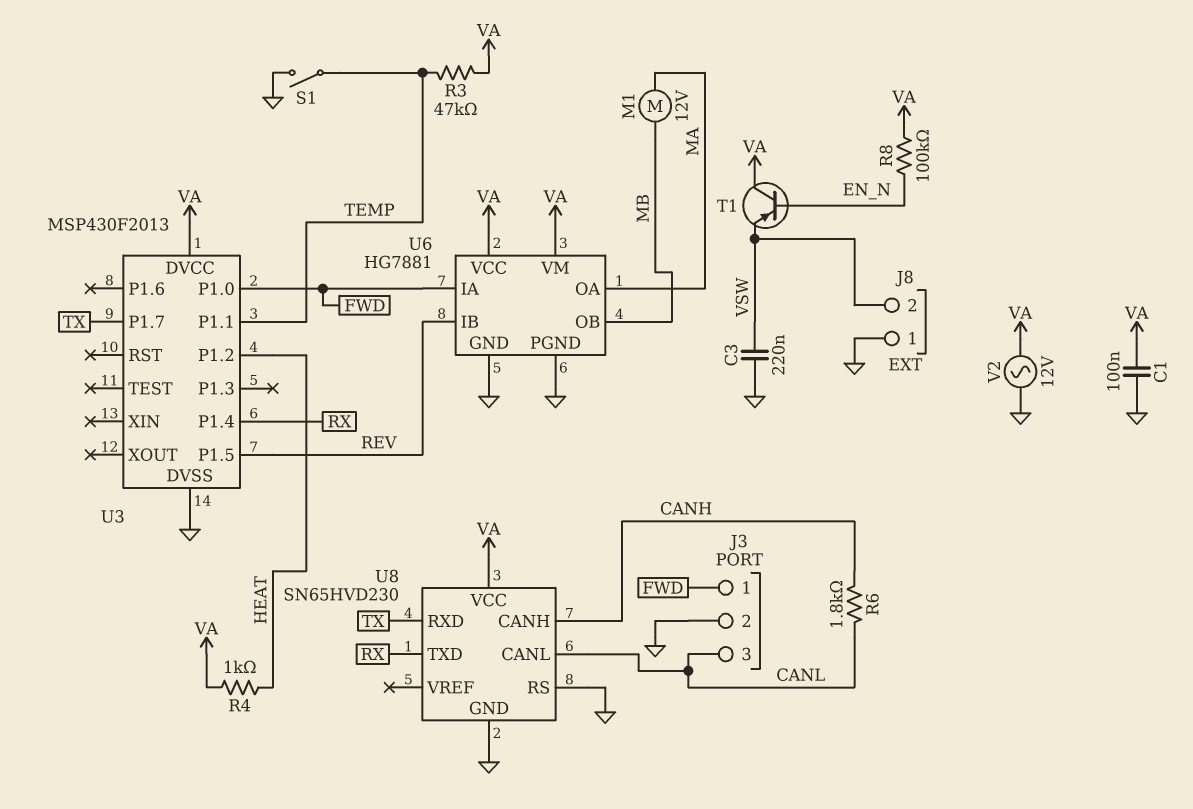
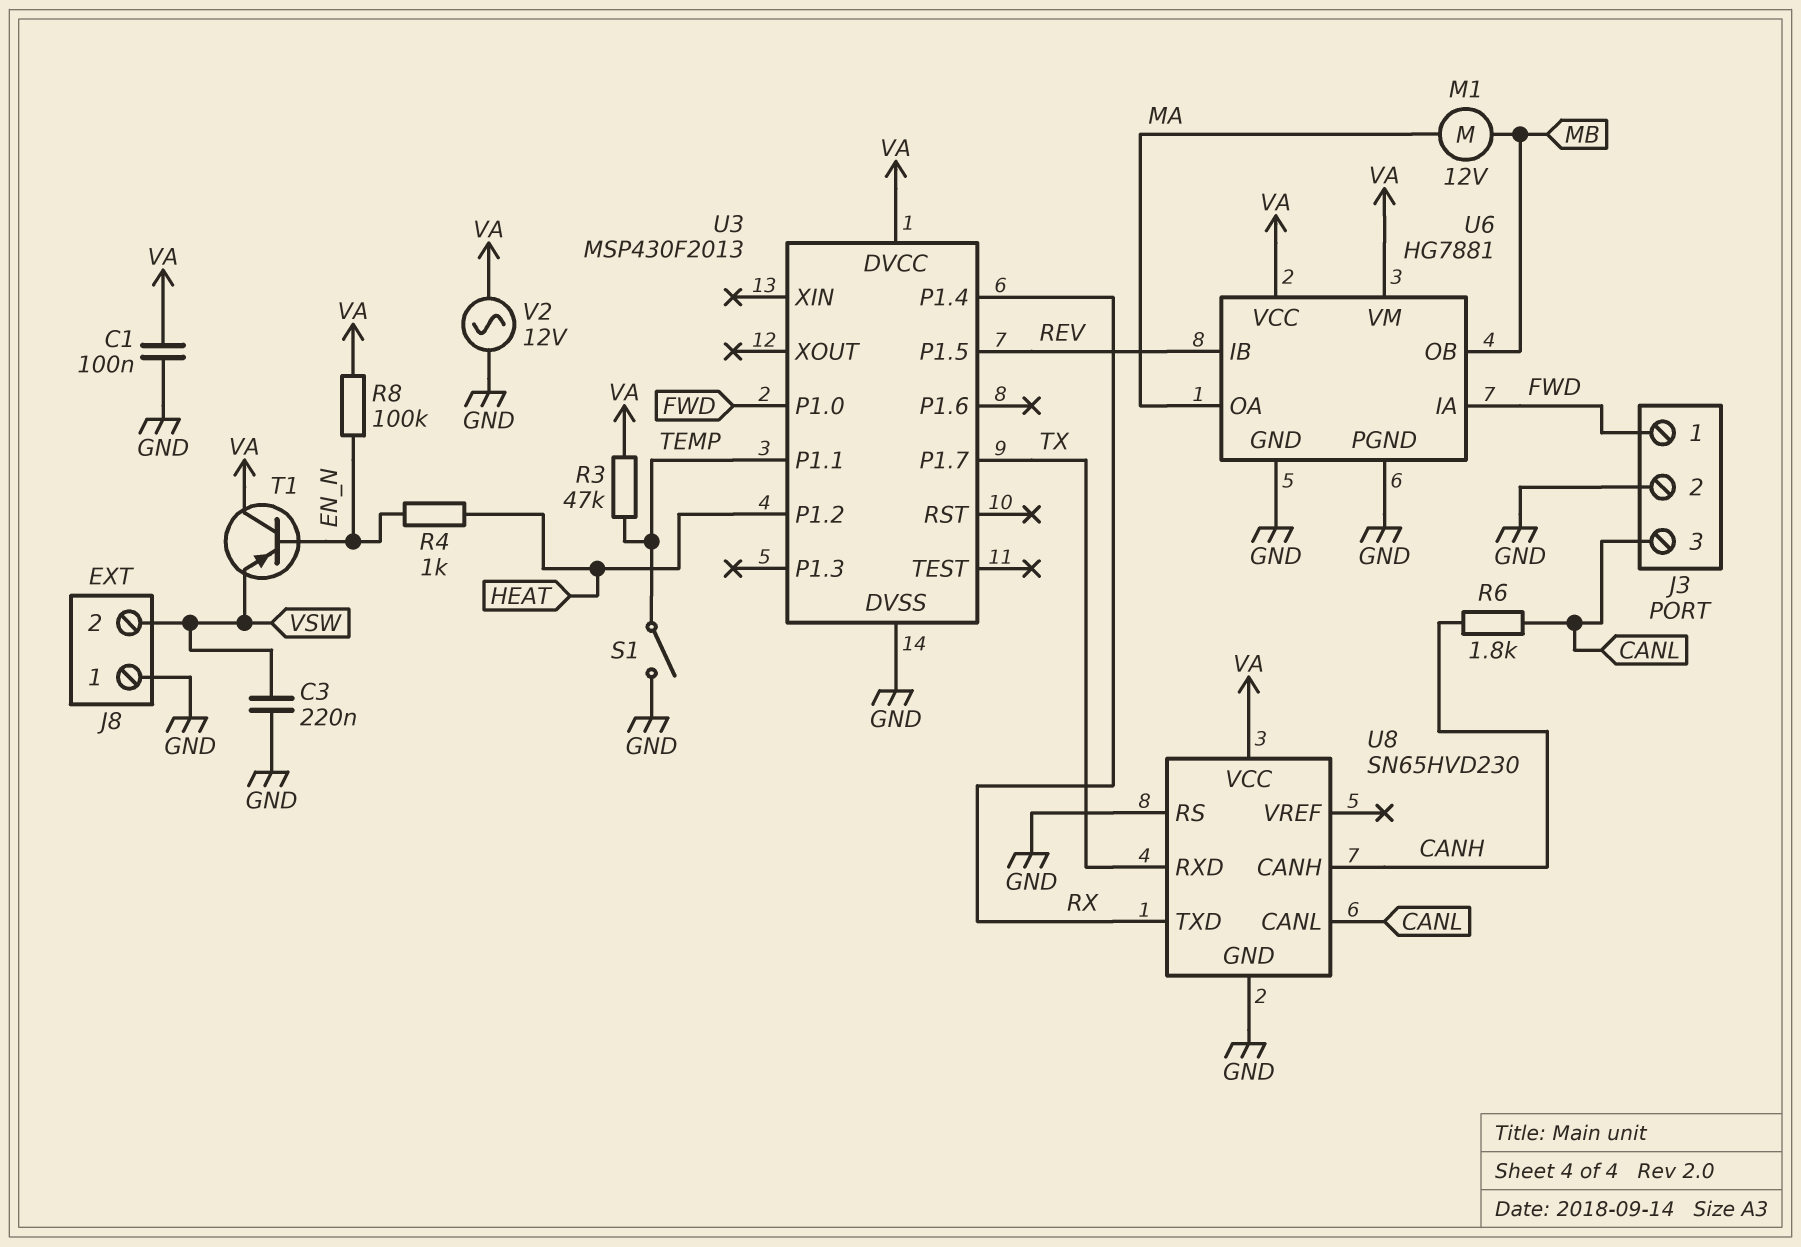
R4: 1k (HEAT, VA) -> 1k (EN_N, HEAT)

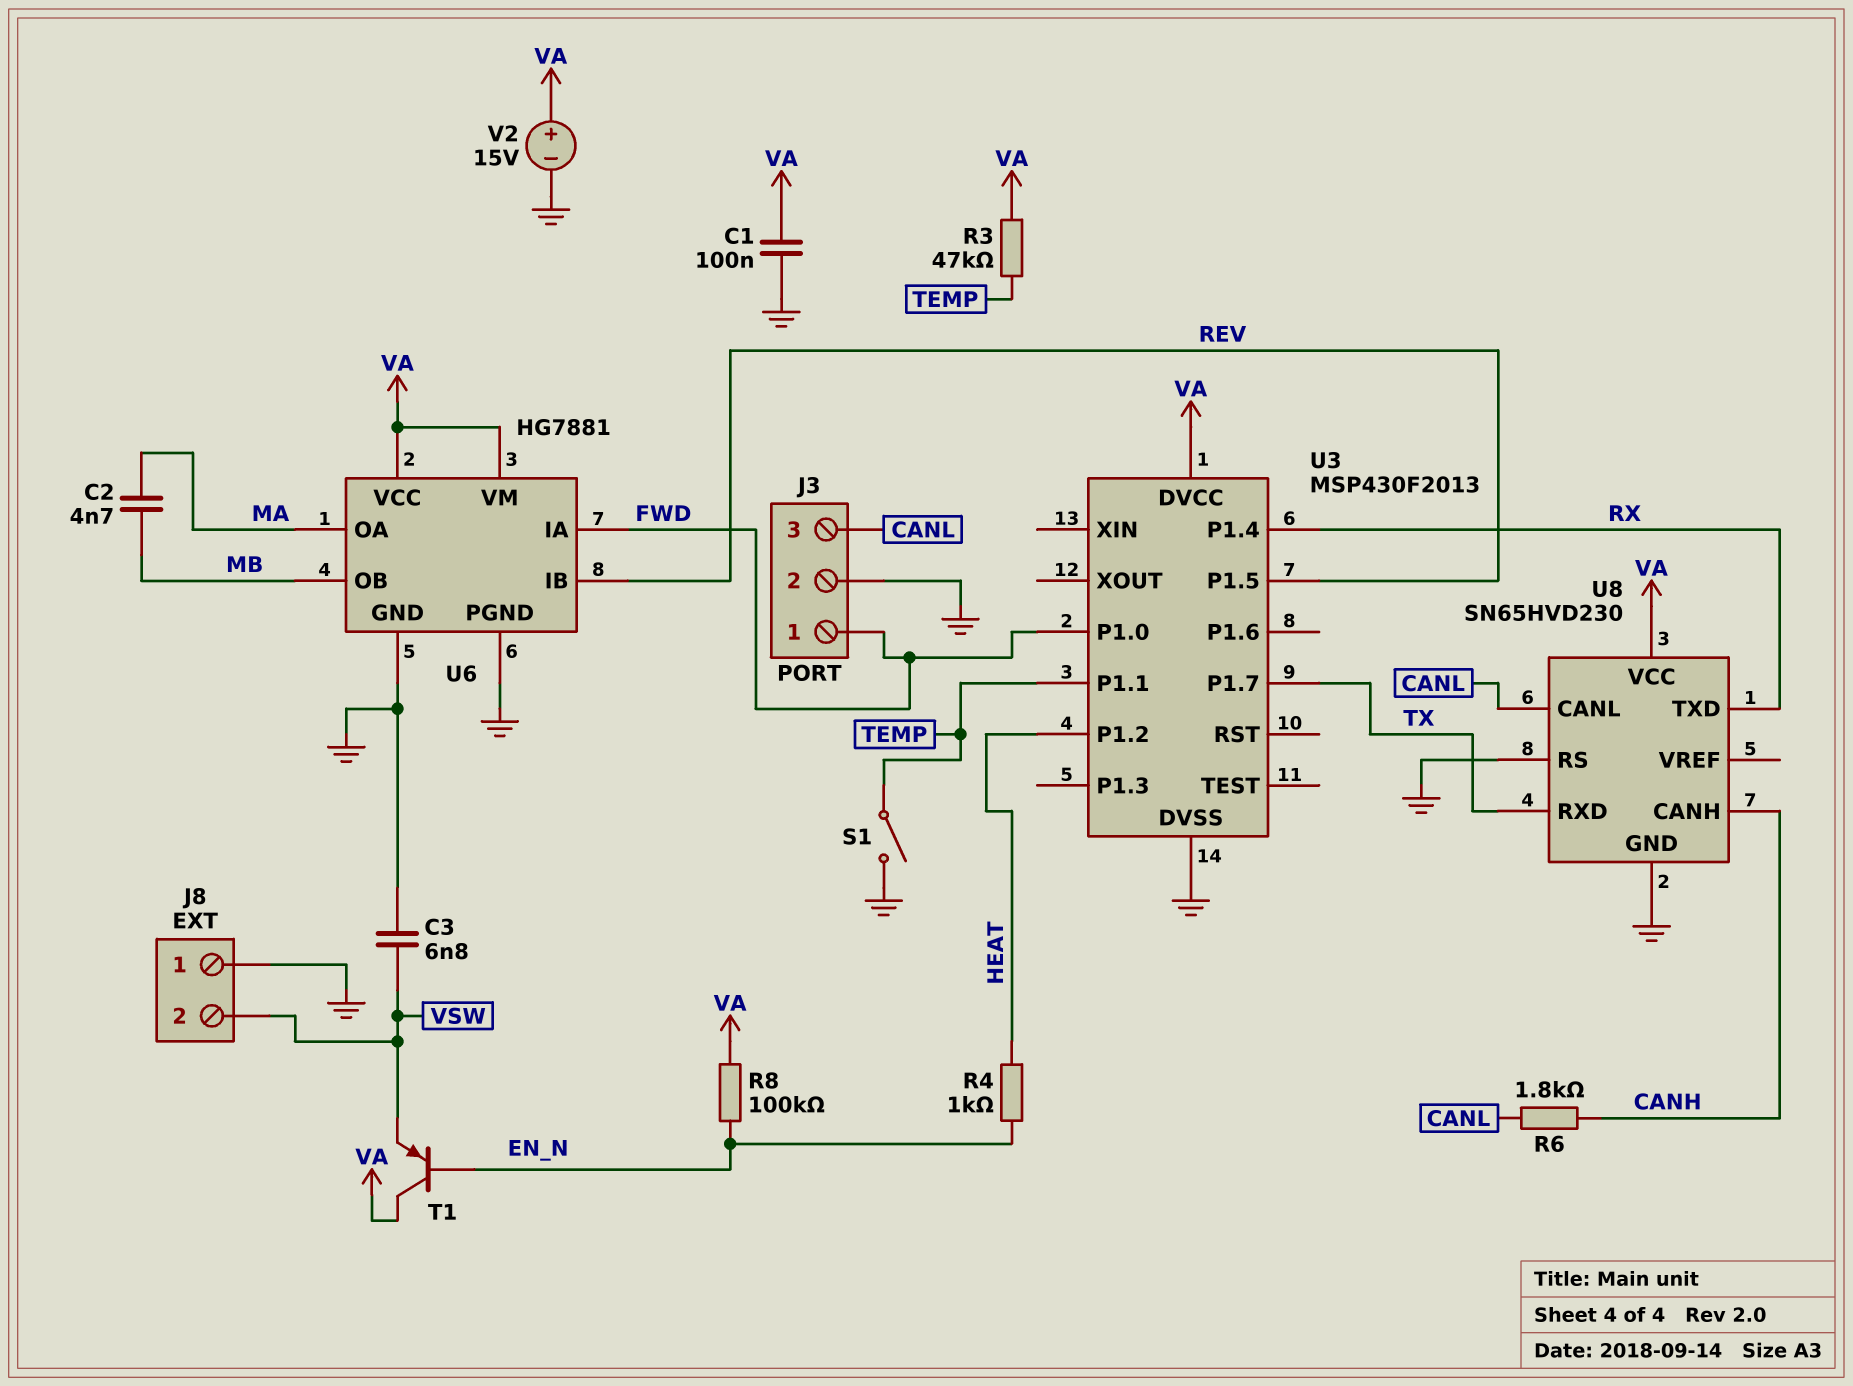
C2: none -> 4.7nF (MA, MB)
C3: 220nF (GND, VSW) -> 6.8nF (GND, VSW)
M1: motor 12V (MA, MB) -> none
V2: AC 12V (GND, VA) -> 15V (plus VA, minus GND)

